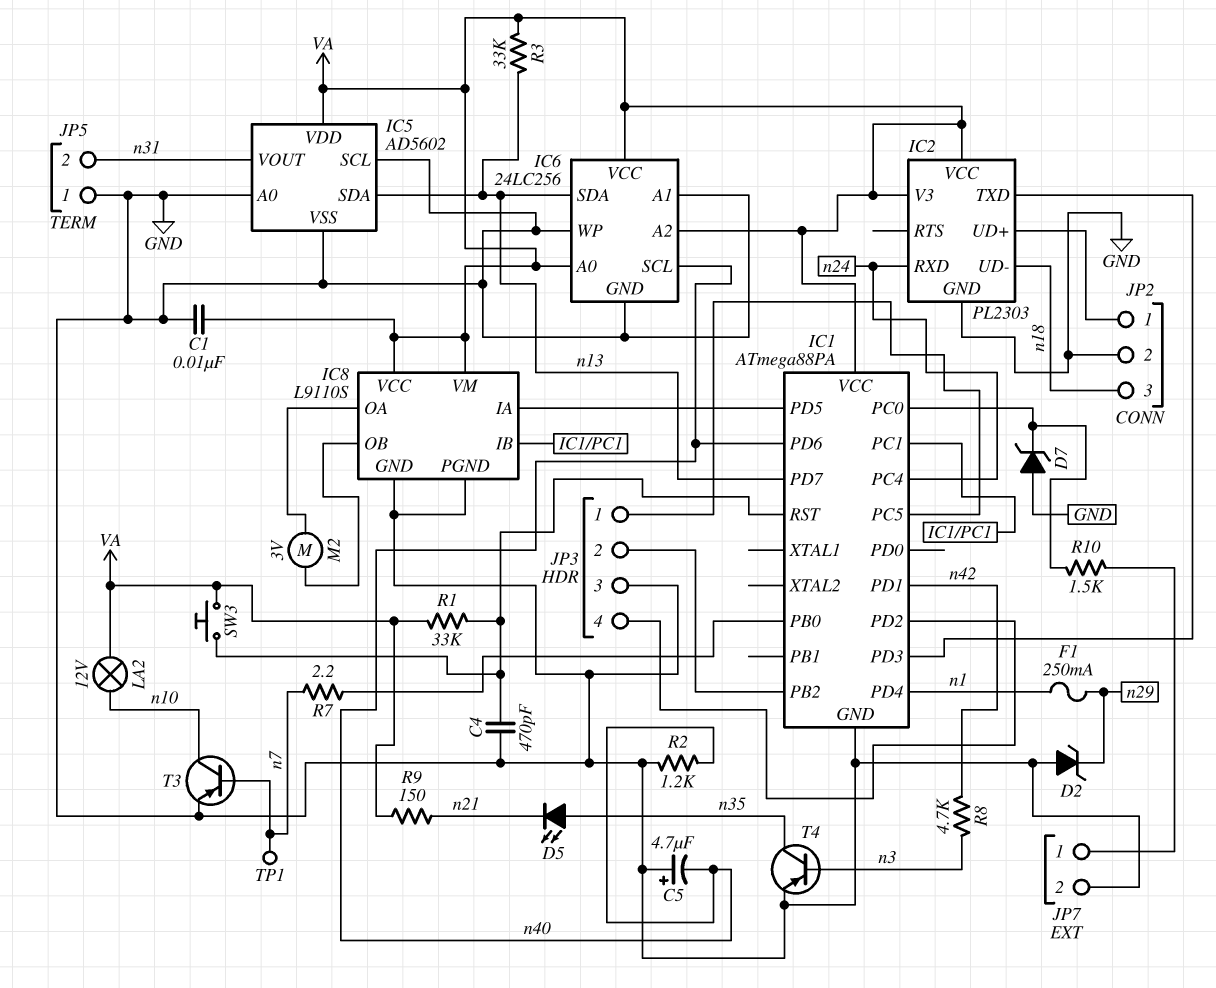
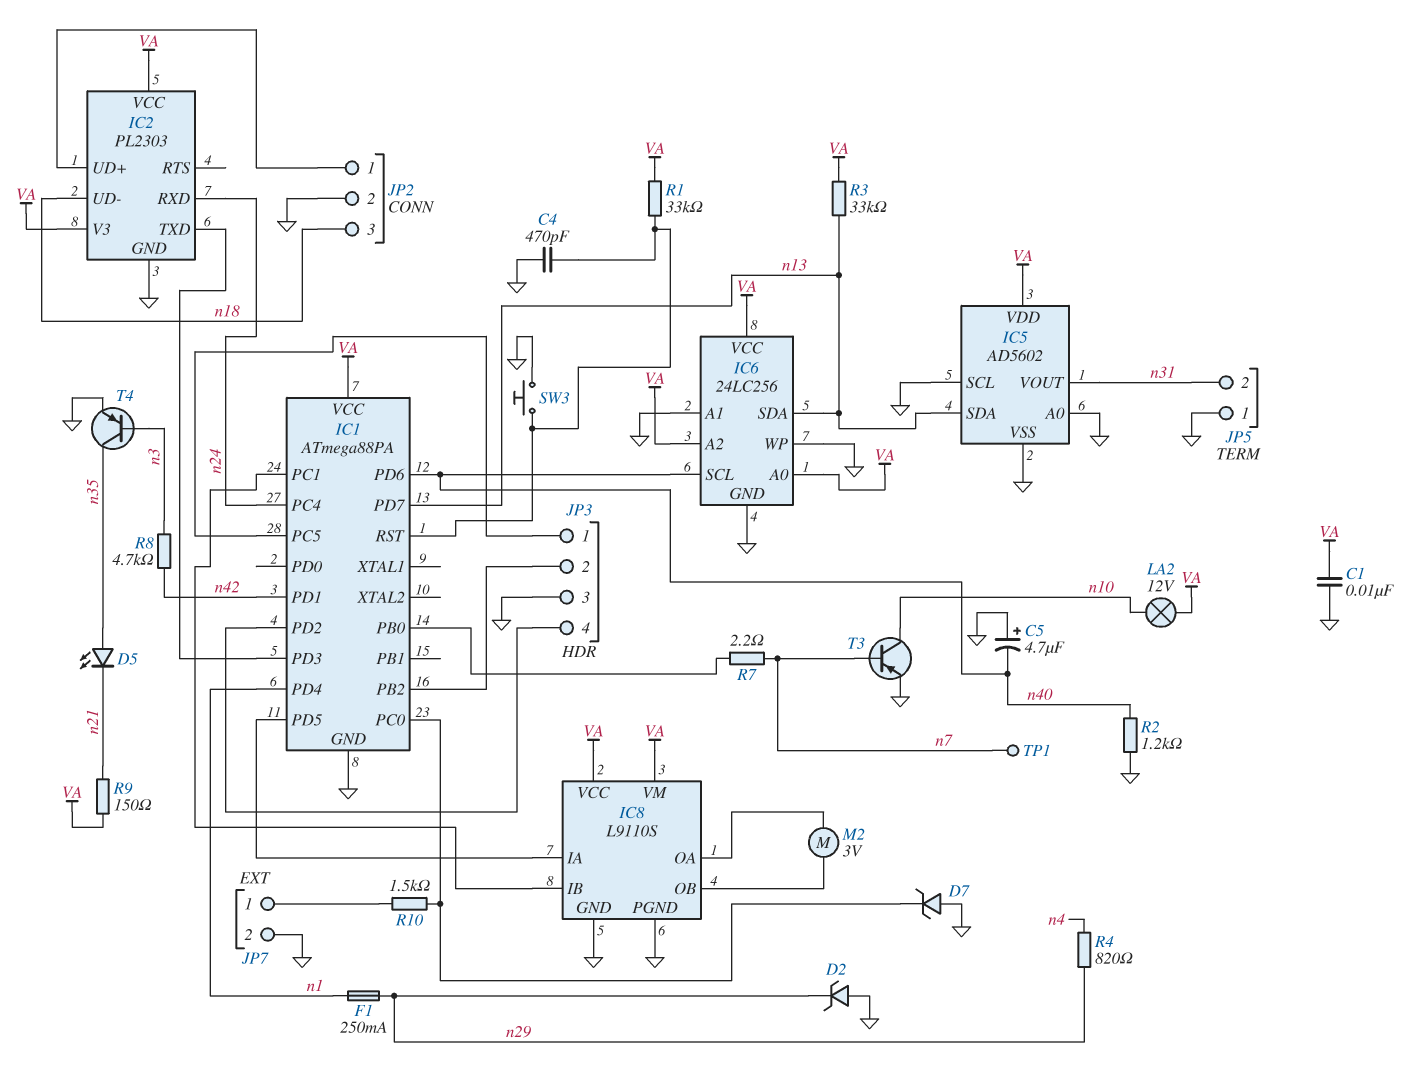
R4: none -> 820 (n4, n29)
SW3: button (IC1/RST, VA) -> button (GND, IC1/RST)

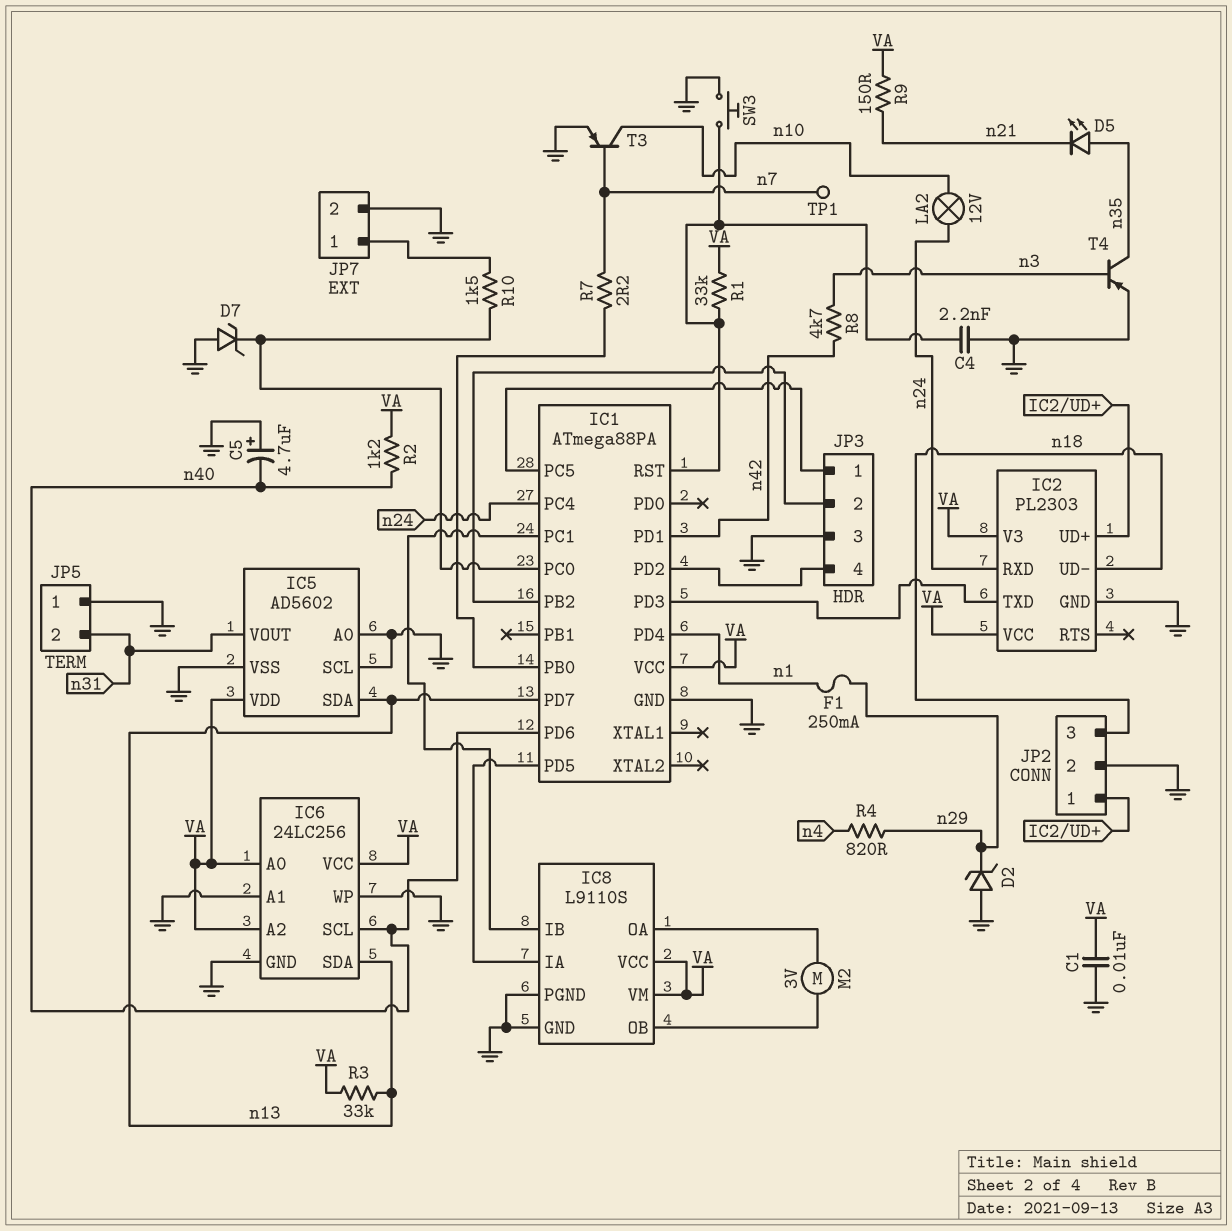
C4: 470pF (GND, IC1/RST) -> 2.2nF (GND, IC1/RST)
LA2: lamp 12V (VA, n10) -> lamp 12V (n10, n24)
R2: 1.2k (GND, n40) -> 1.2k (VA, n40)

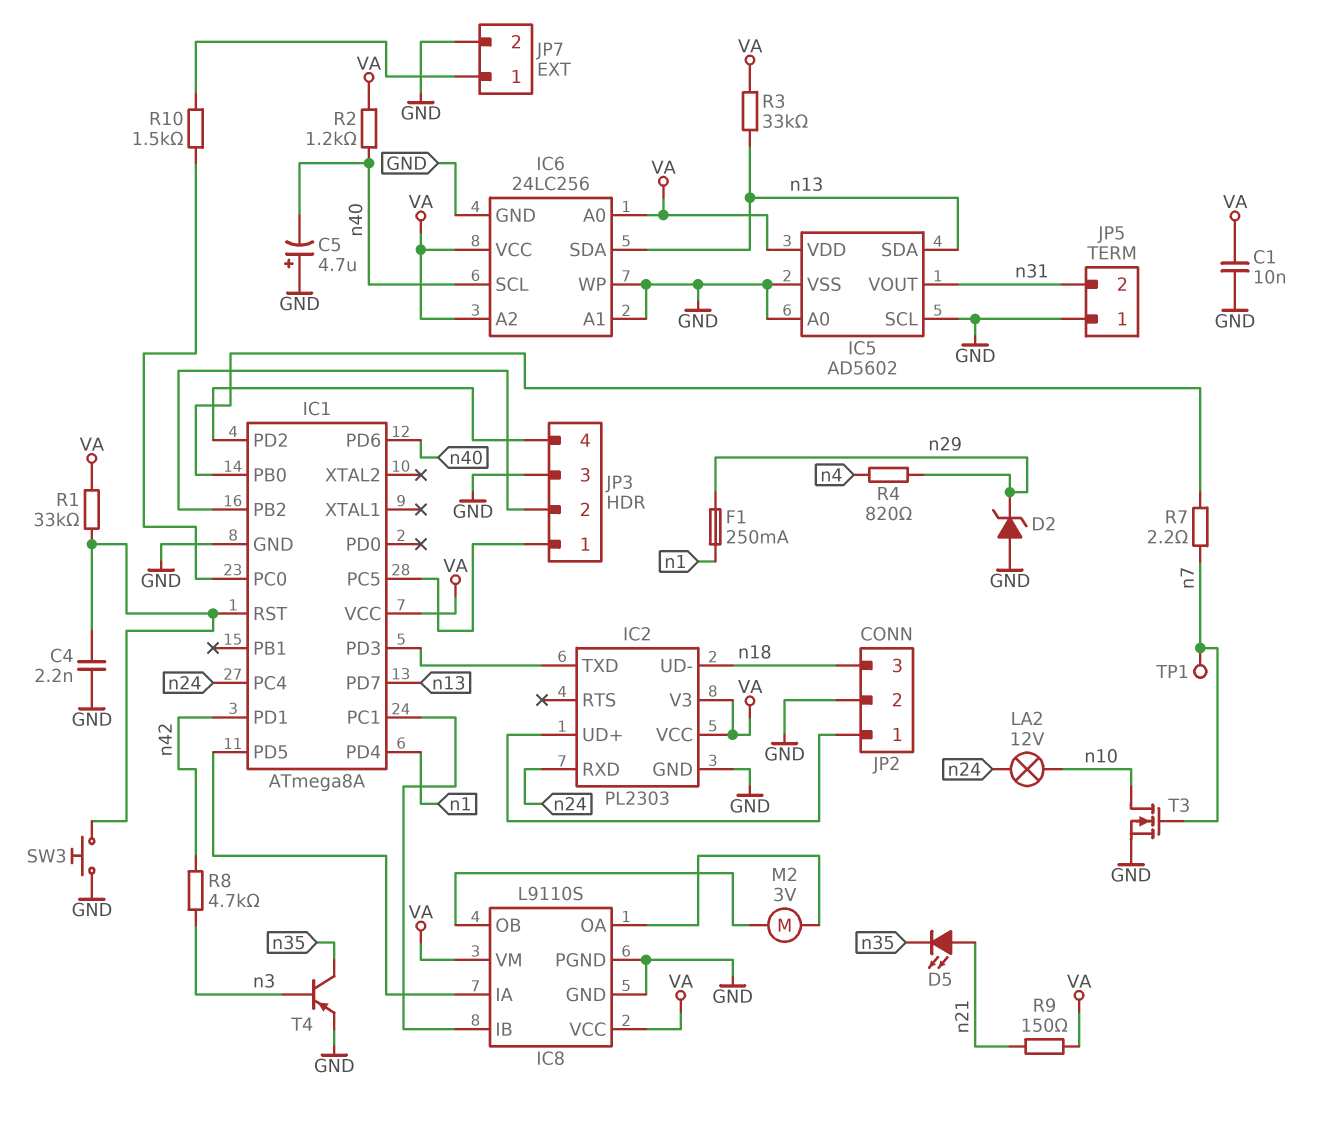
D5: LED (A n35, K n21) -> LED (A n21, K n35)
D7: zener (A GND, K IC1/PC0) -> none
IC1: ATmega88PA -> ATmega8A
T3: PNP (B n7, C n10, E GND) -> NMOS (G n7, D n10, S GND)

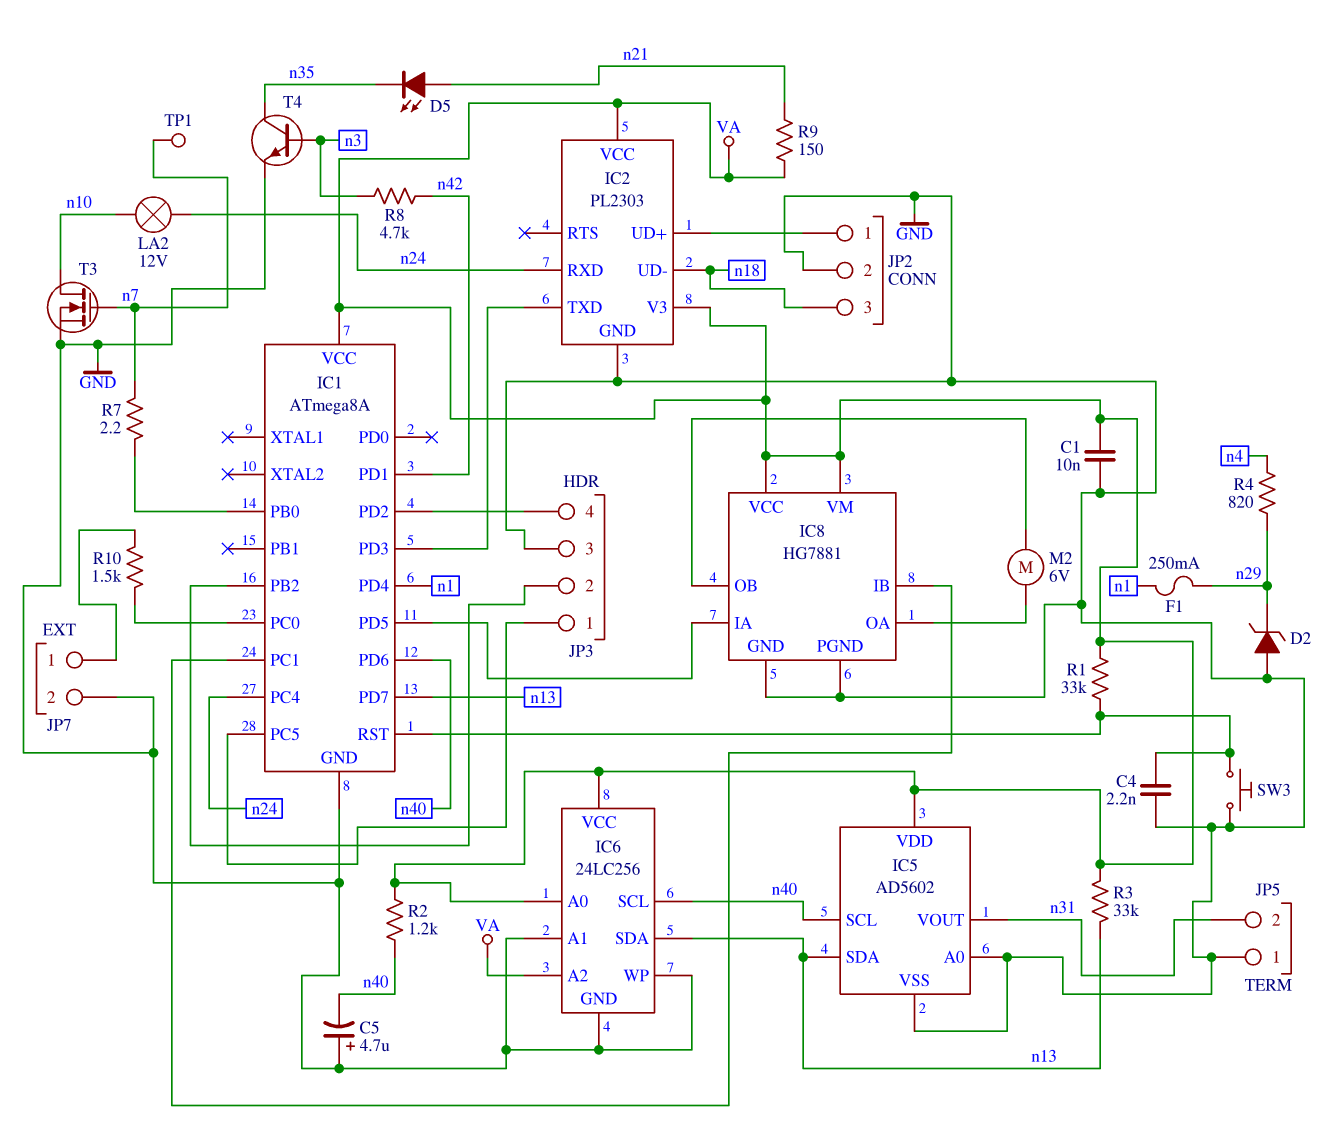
IC5 pin SCL: GND -> n40
IC8: L9110S -> HG7881
M2: motor 3V (IC8/OA, IC8/OB) -> motor 6V (IC8/OA, IC8/OB)
T4: PNP (B n3, C n35, E GND) -> NPN (B n3, C n35, E GND)

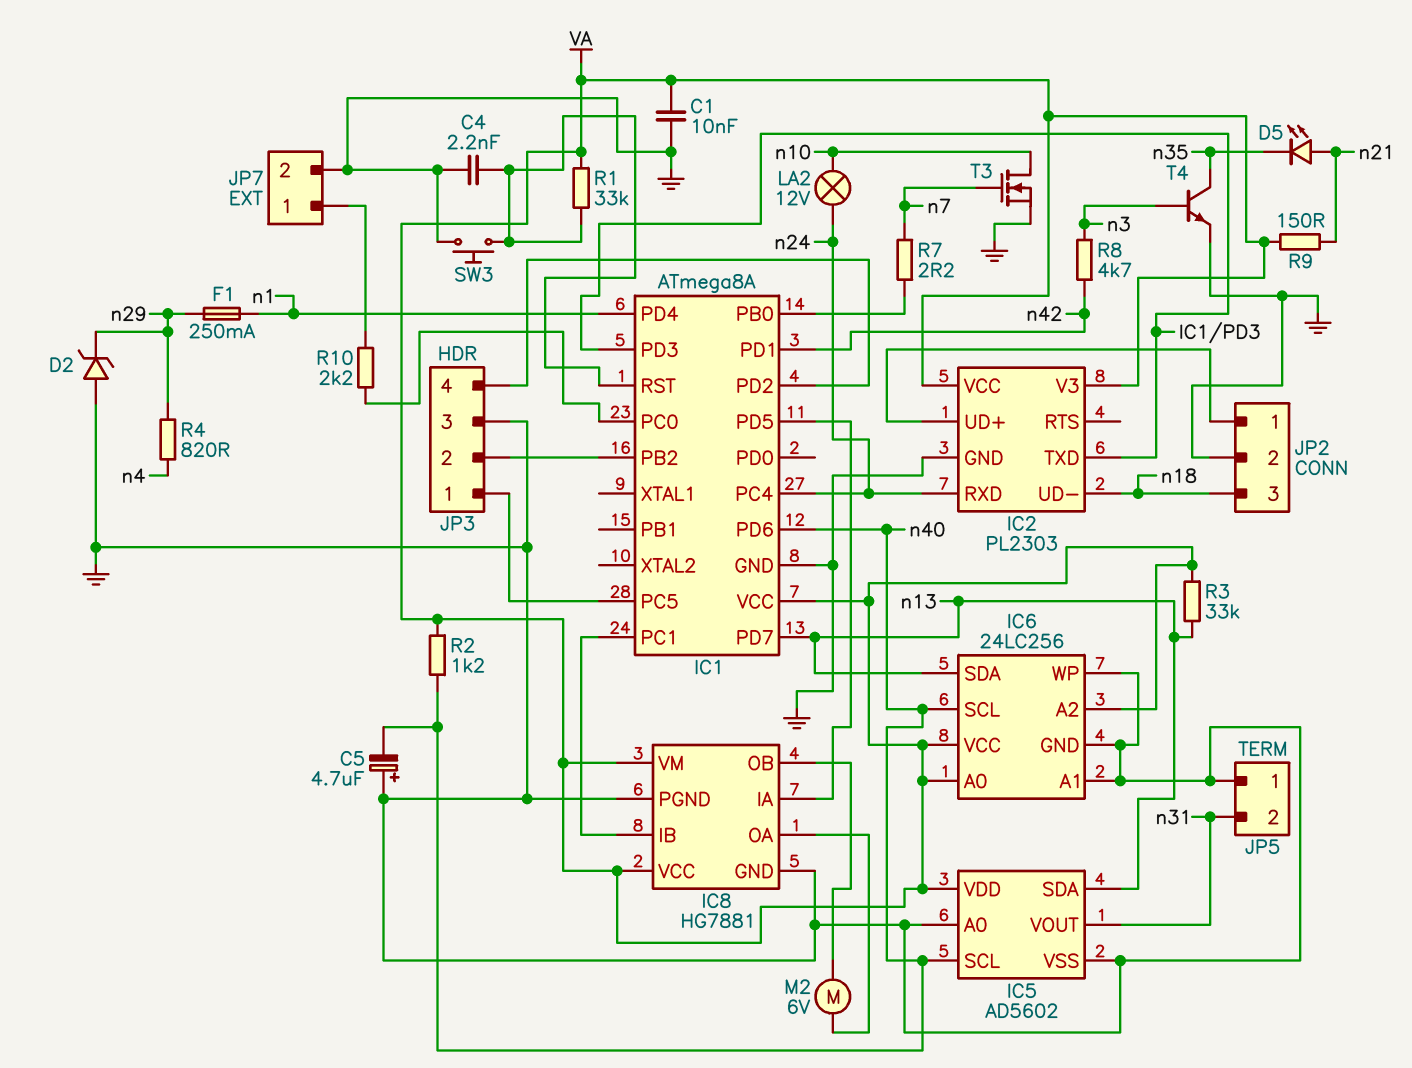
R10: 1.5k (IC1/PC0, JP7/1) -> 2.2k (IC1/PC0, JP7/1)
TP1: test point (n7) -> none

